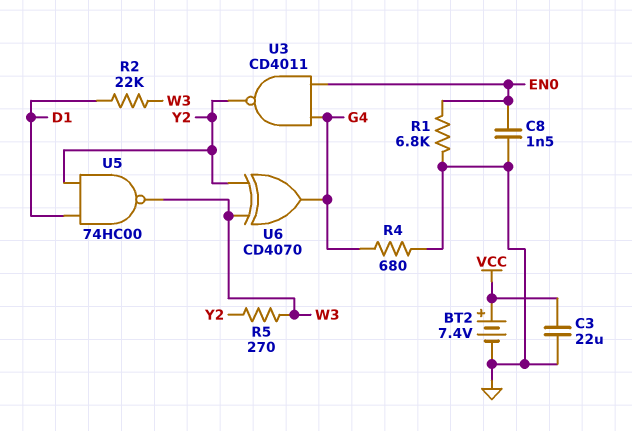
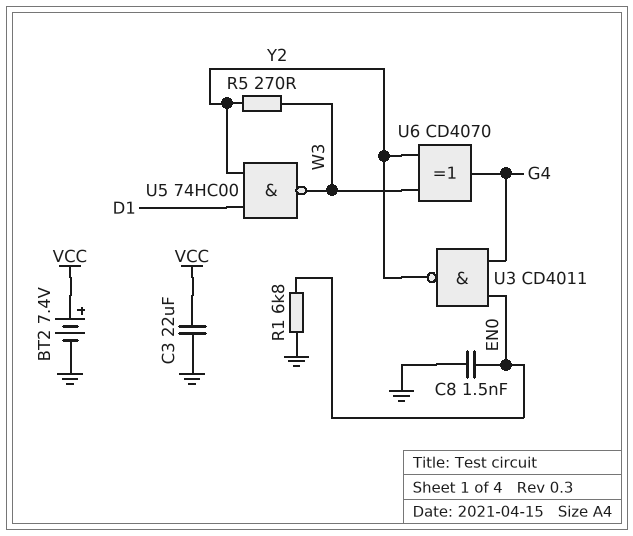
R2: 22k (D1, W3) -> none
R4: 680 (G4, GND) -> none

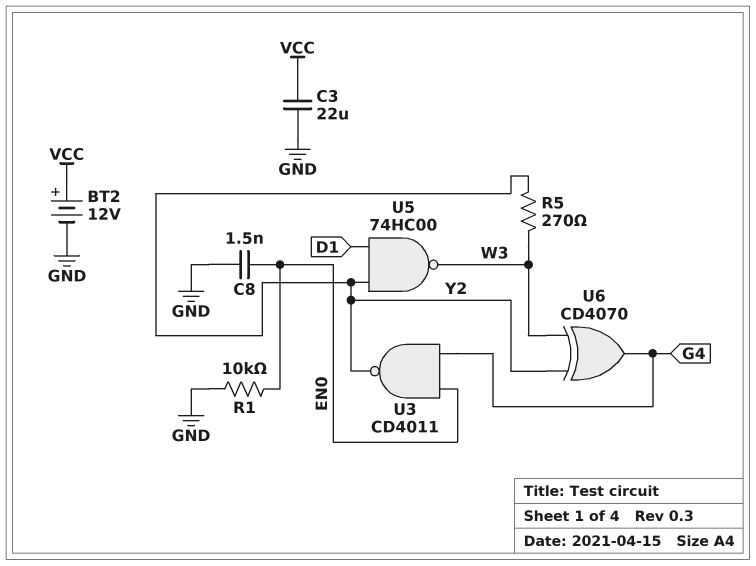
BT2: 7.4V (plus VCC, minus GND) -> 12V (plus VCC, minus GND)
R1: 6.8k (EN0, GND) -> 10k (EN0, GND)

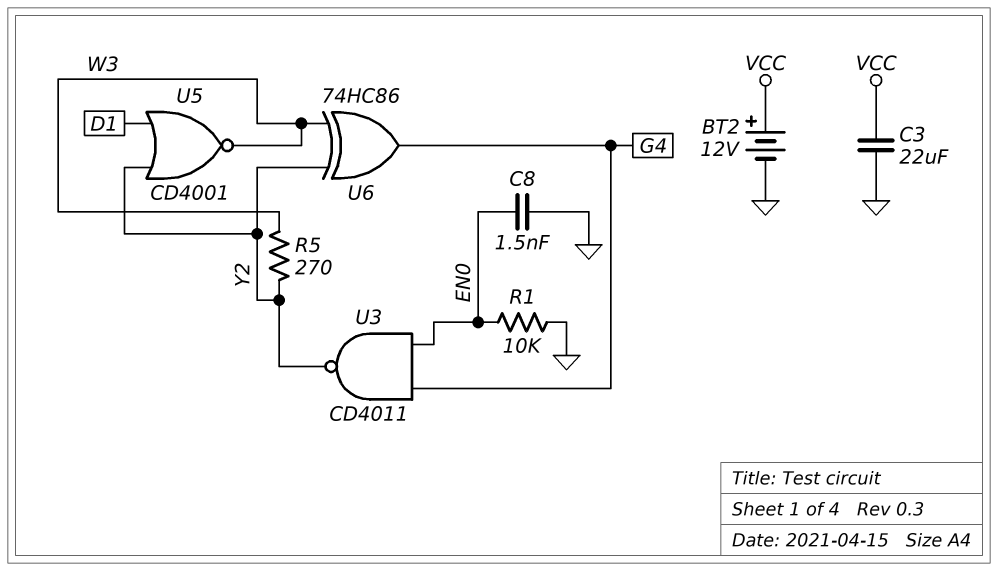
U5: NAND 74HC00 (in D1, in Y2, out W3) -> NOR CD4001 (in D1, in Y2, out W3)
U6: XOR CD4070 (in W3, in Y2, out G4) -> XOR 74HC86 (in W3, in Y2, out G4)

